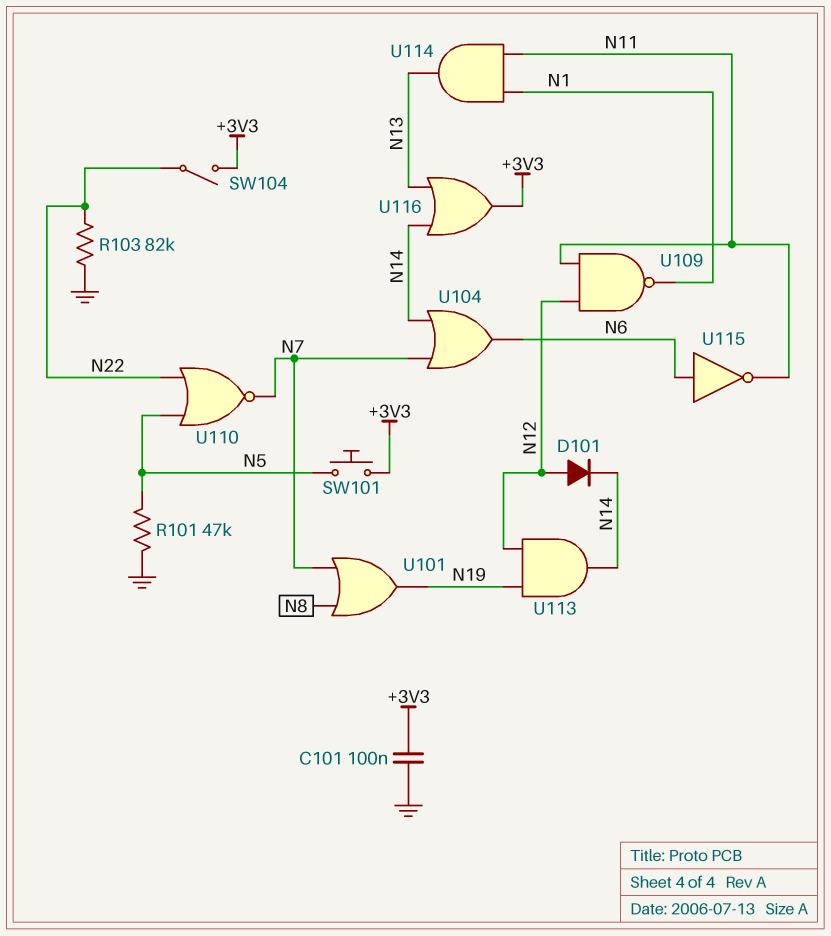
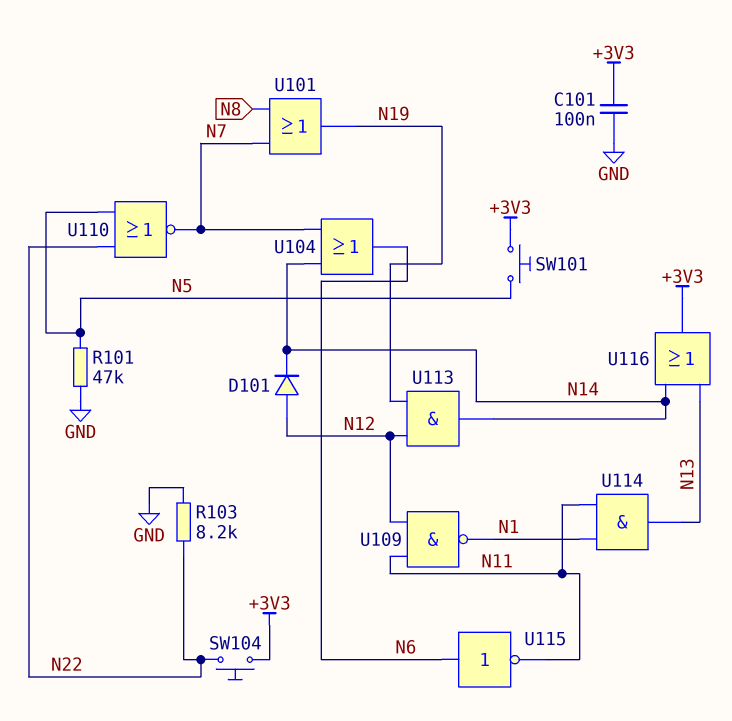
R103: 82k (GND, N22) -> 8.2k (GND, N22)
SW104: switch (+3V3, N22) -> button (+3V3, N22)

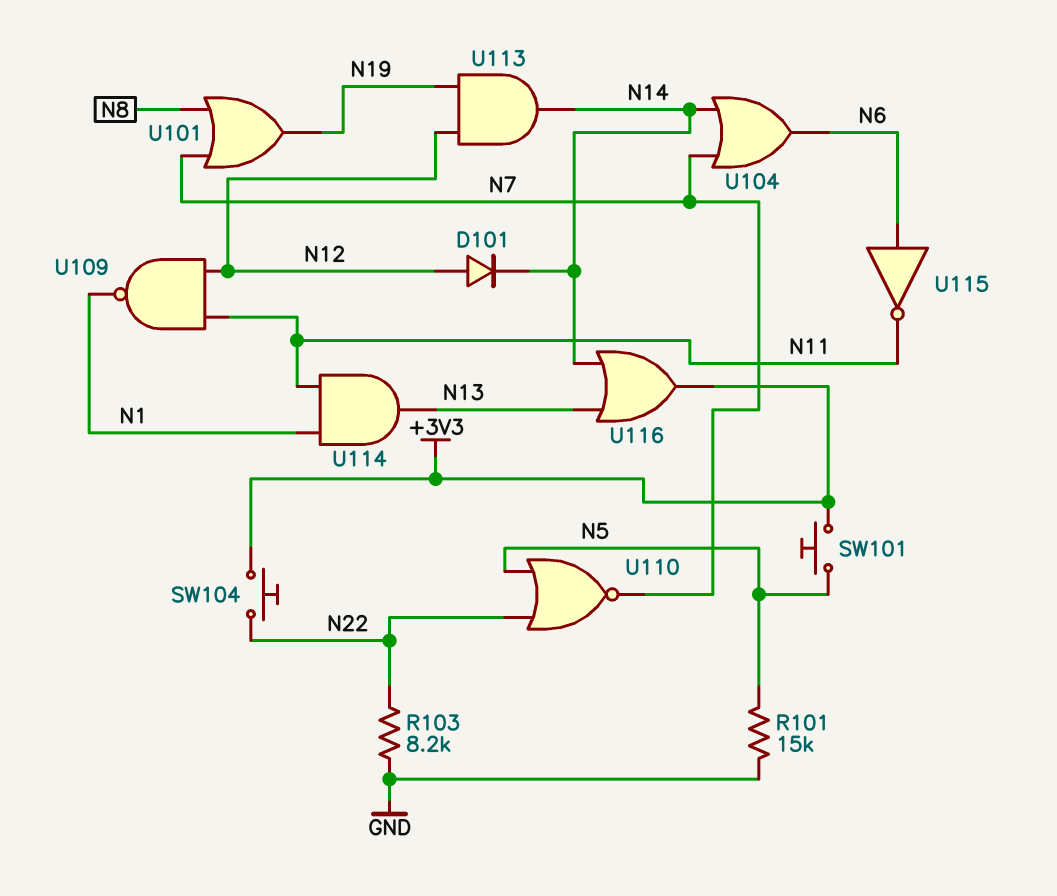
C101: 100nF (+3V3, GND) -> none
R101: 47k (GND, N5) -> 15k (GND, N5)

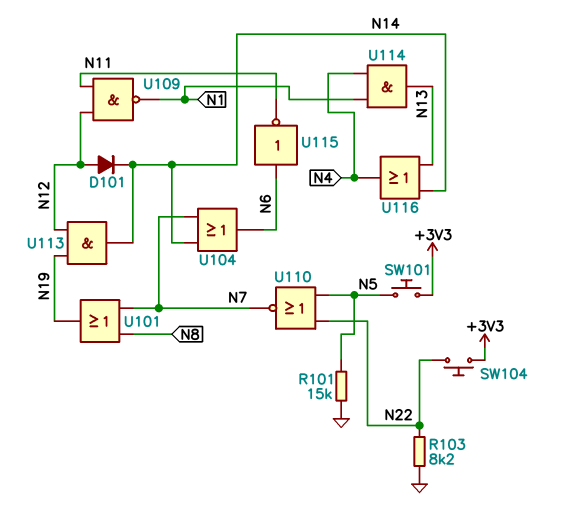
U114: AND (in N1, in N11, out N13) -> AND (in N1, in N4, out N13)
U116: OR (in N13, in N14, out +3V3) -> OR (in N13, in N14, out N4)

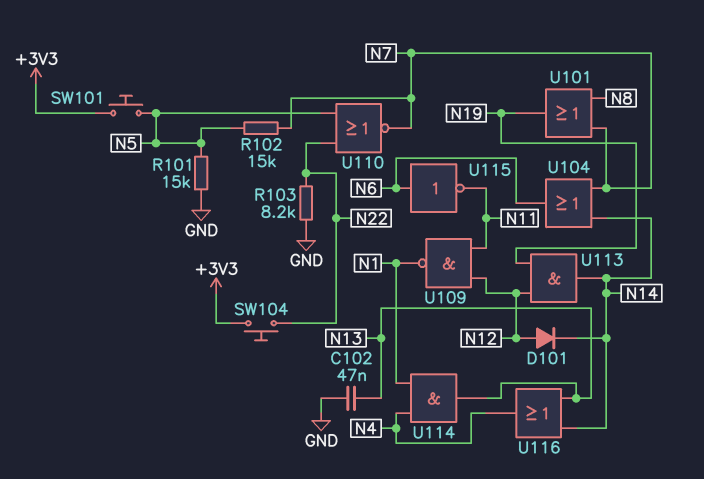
C102: none -> 47nF (GND, N13)
R102: none -> 15k (N5, N7)

